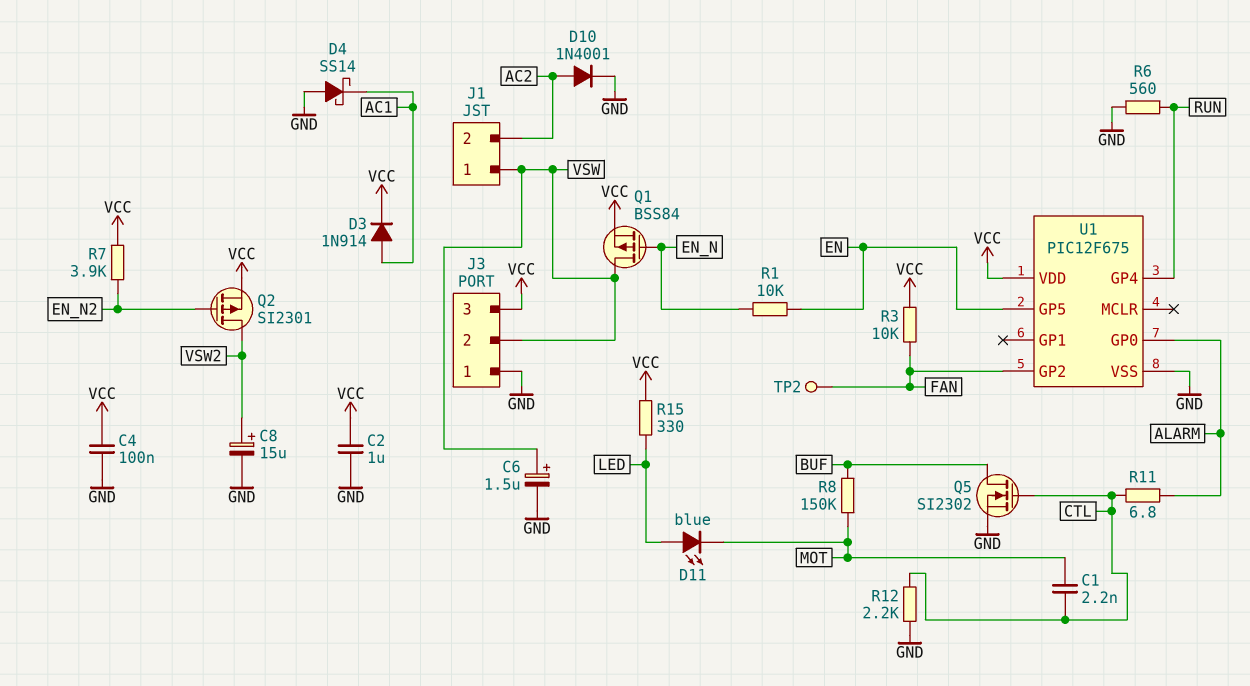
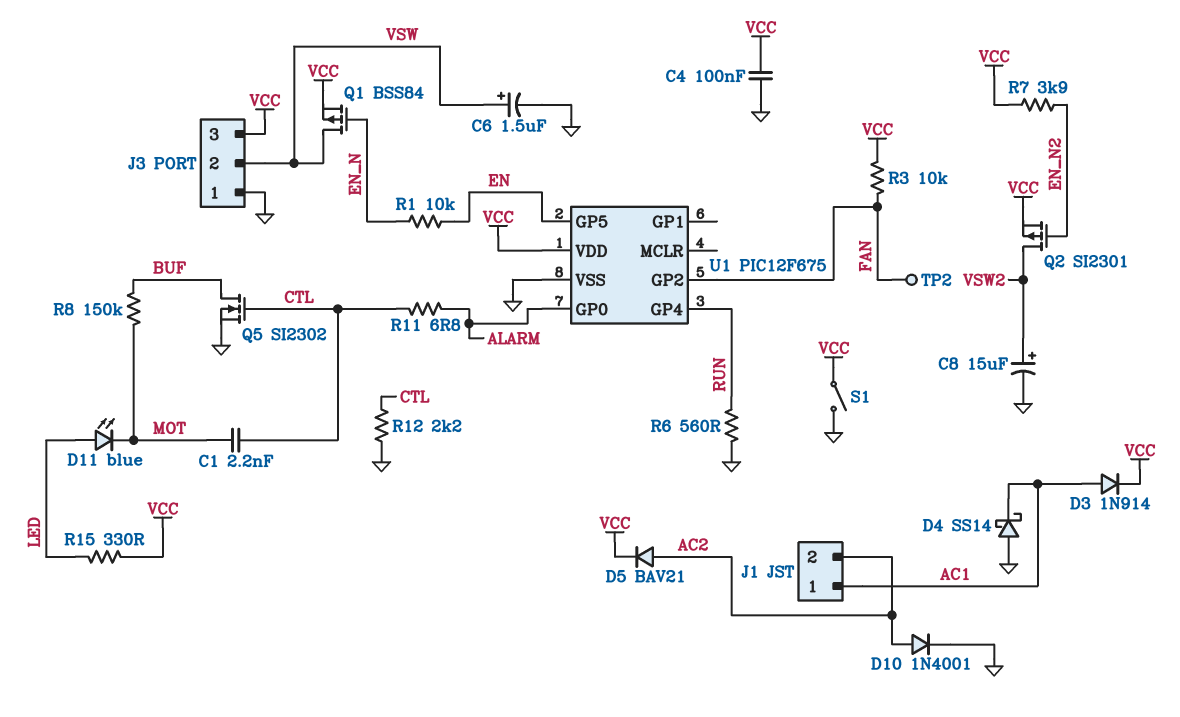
C2: 1uF (GND, VCC) -> none
D5: none -> diode BAV21 (A AC2, K VCC)
J1 pin 1: VSW -> AC1
S1: none -> switch (GND, VCC)

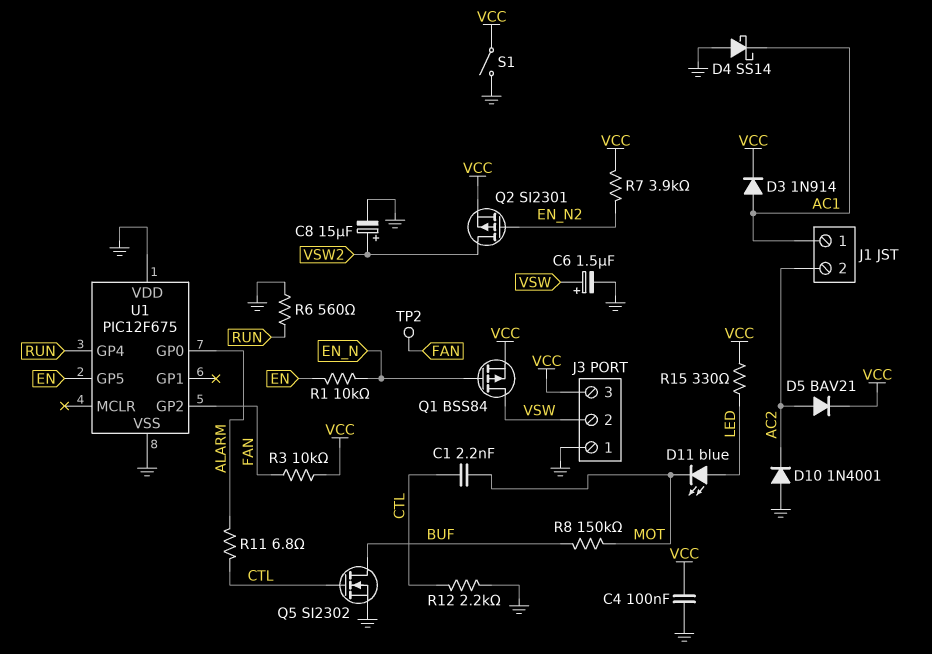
D10: diode 1N4001 (A AC2, K GND) -> diode 1N4001 (A GND, K AC2)
U1 pin VDD: VCC -> GND

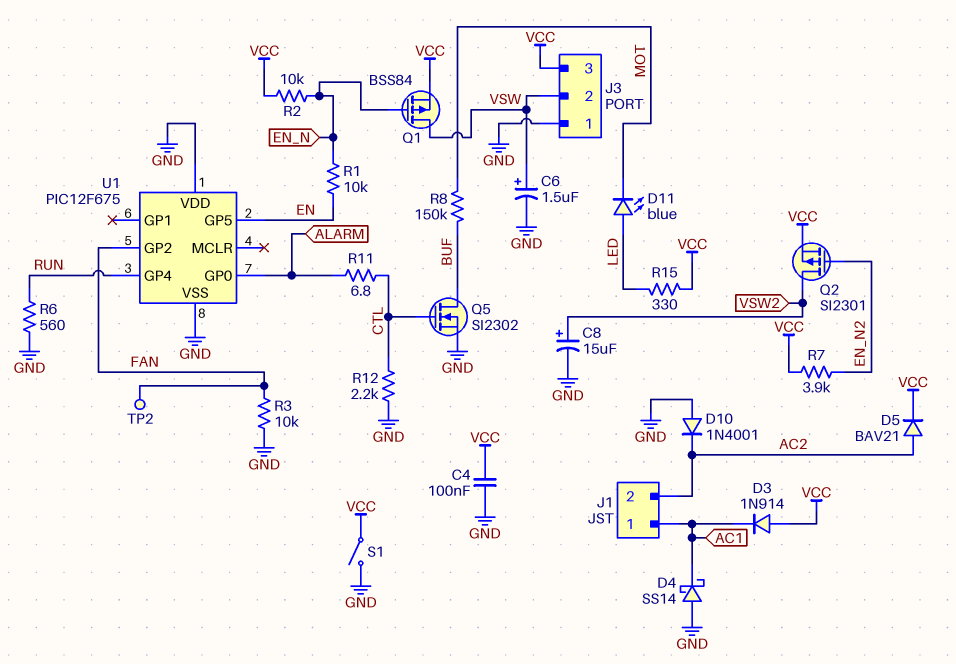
C1: 2.2nF (CTL, MOT) -> none
D3: diode 1N914 (A AC1, K VCC) -> diode 1N914 (A VCC, K AC1)
R2: none -> 10k (EN_N, VCC)
R3: 10k (FAN, VCC) -> 10k (FAN, GND)

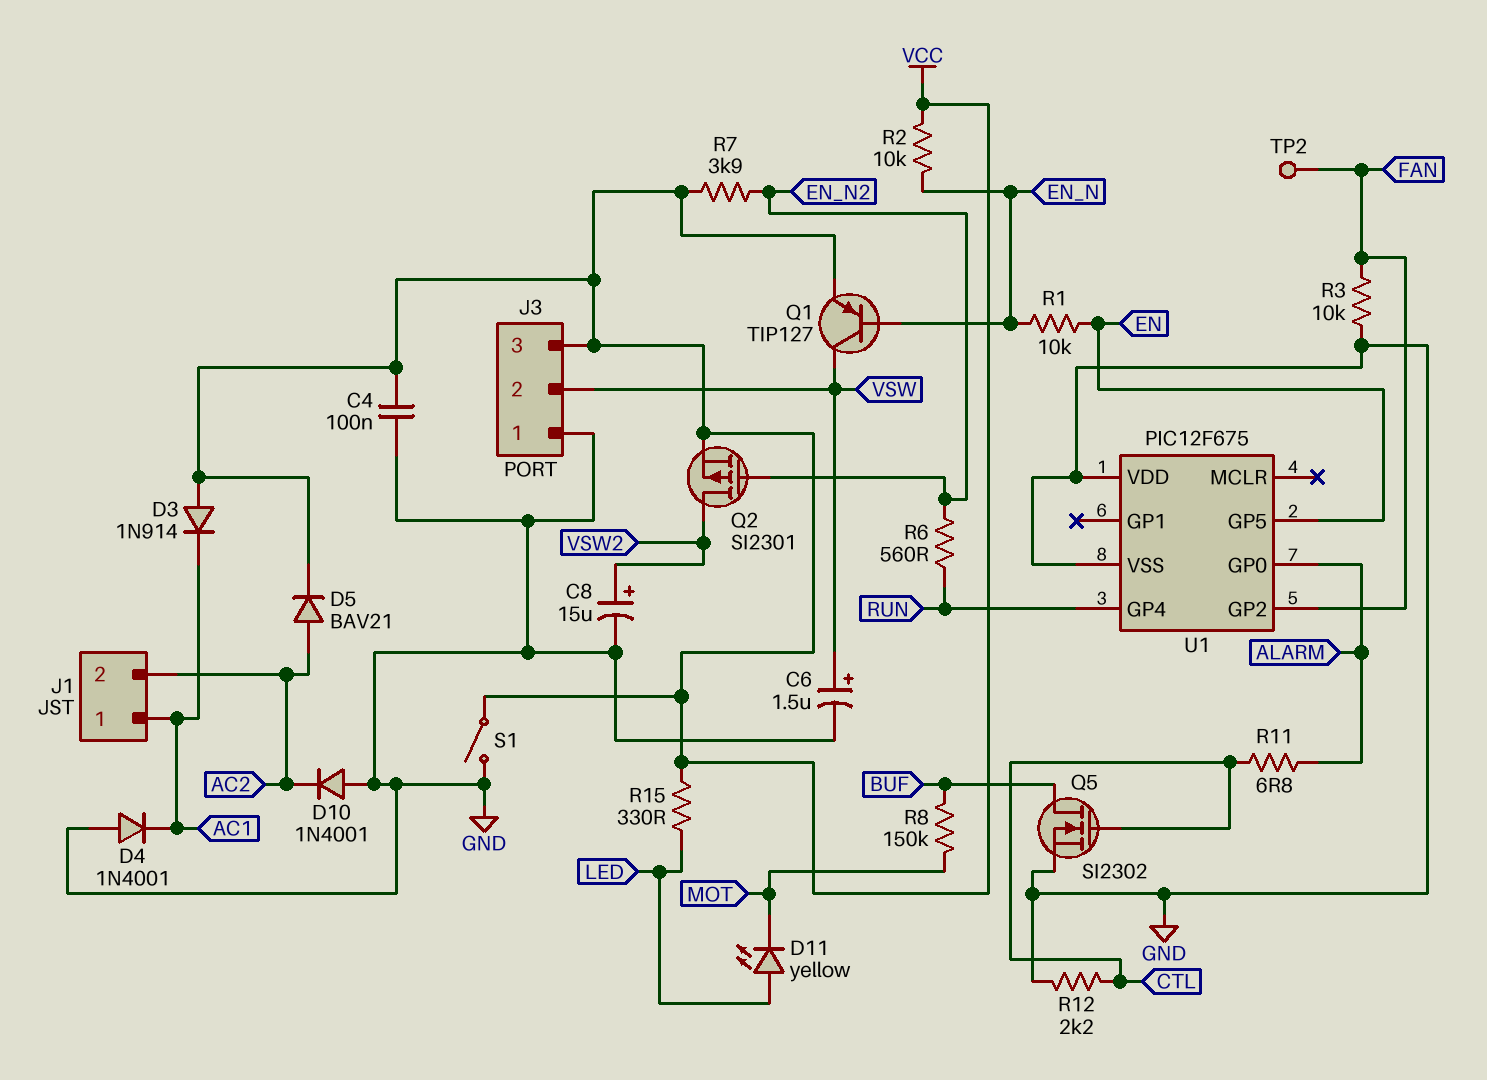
D4: schottky SS14 (A GND, K AC1) -> diode 1N4001 (A GND, K AC1)
D11: LED blue (A LED, K MOT) -> LED yellow (A LED, K MOT)
Q1: PMOS BSS84 (G EN_N, D VSW, S VCC) -> PNP TIP127 (B EN_N, C VSW, E VCC)
R6: 560 (GND, RUN) -> 560 (EN_N2, RUN)

